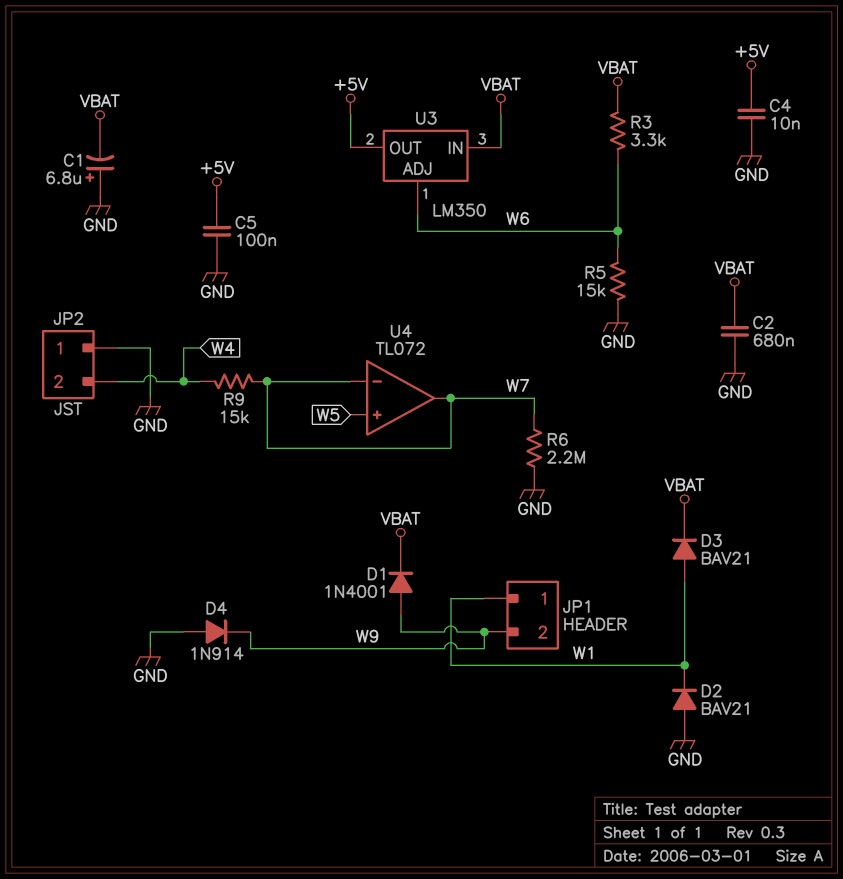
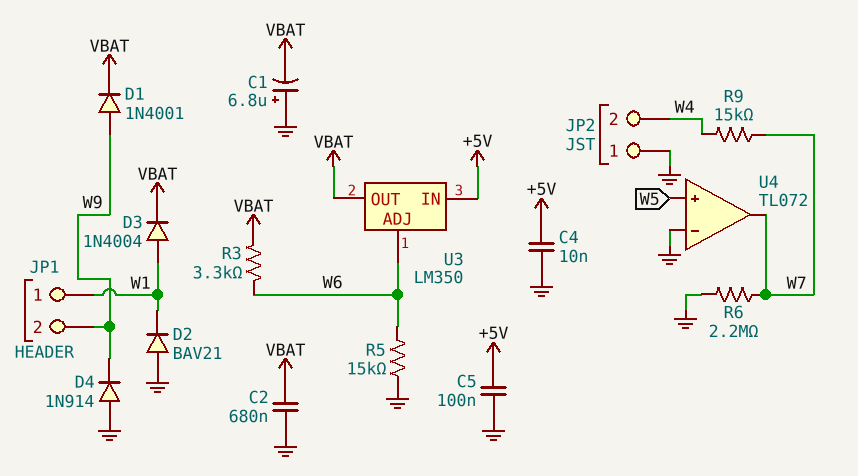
D3: diode BAV21 (A W1, K VBAT) -> diode 1N4004 (A W1, K VBAT)
U3 pin IN: VBAT -> +5V
U3 pin OUT: +5V -> VBAT
U4 pin in-: W7 -> GND

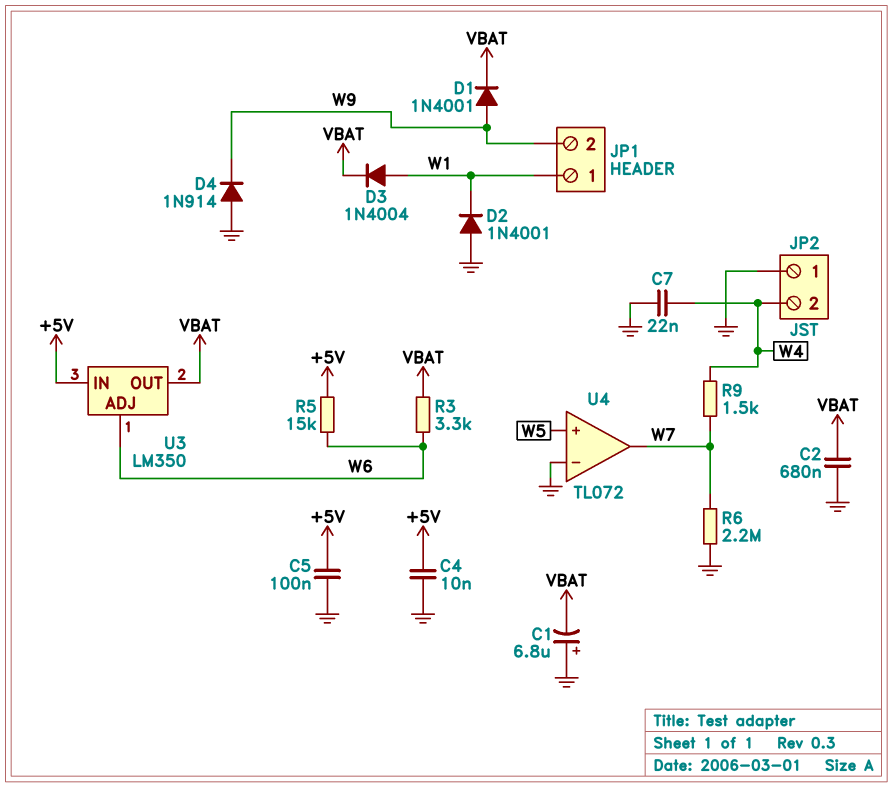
C7: none -> 22nF (GND, W4)
D2: diode BAV21 (A GND, K W1) -> diode 1N4001 (A GND, K W1)
R5: 15k (GND, W6) -> 15k (+5V, W6)
R9: 15k (W4, W7) -> 1.5k (W4, W7)

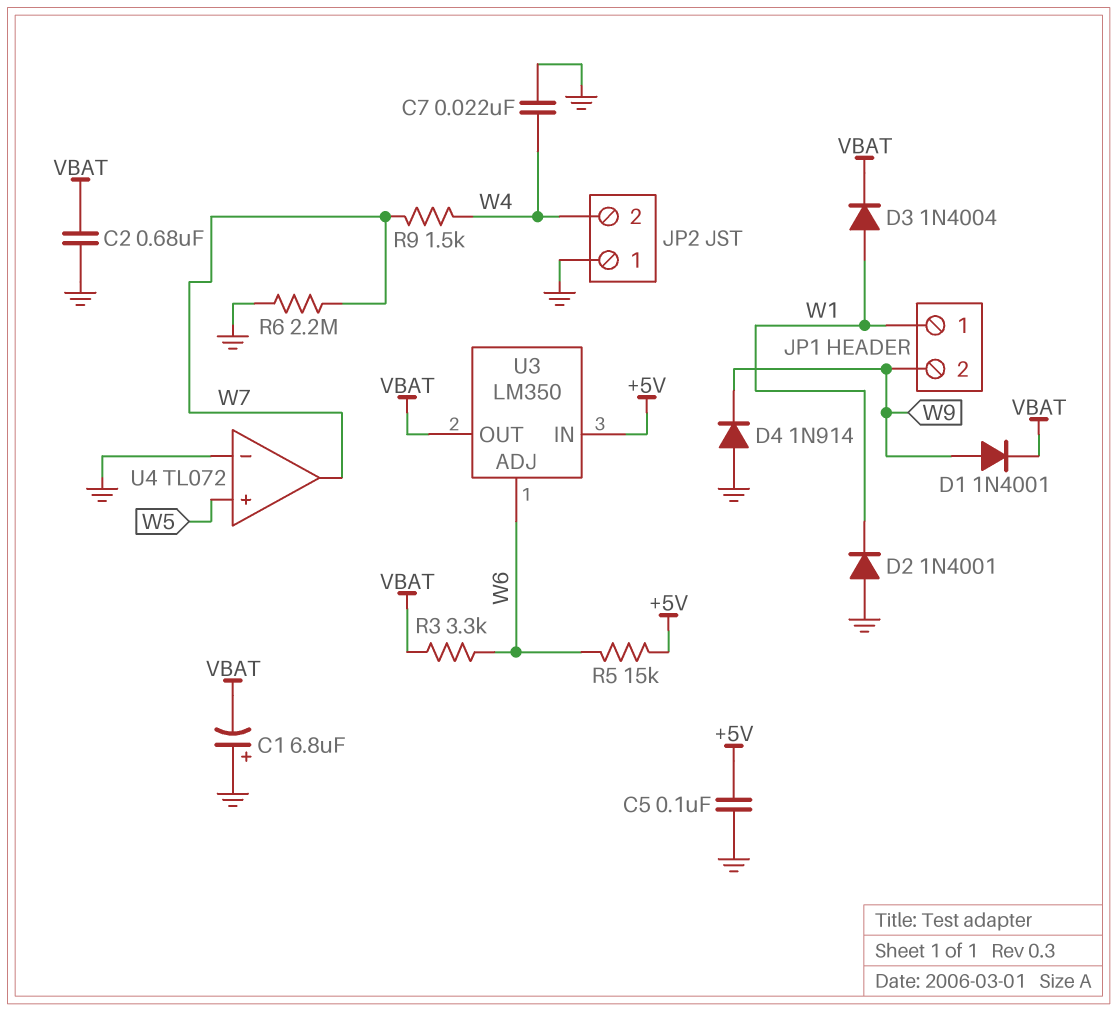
C4: 10nF (+5V, GND) -> none

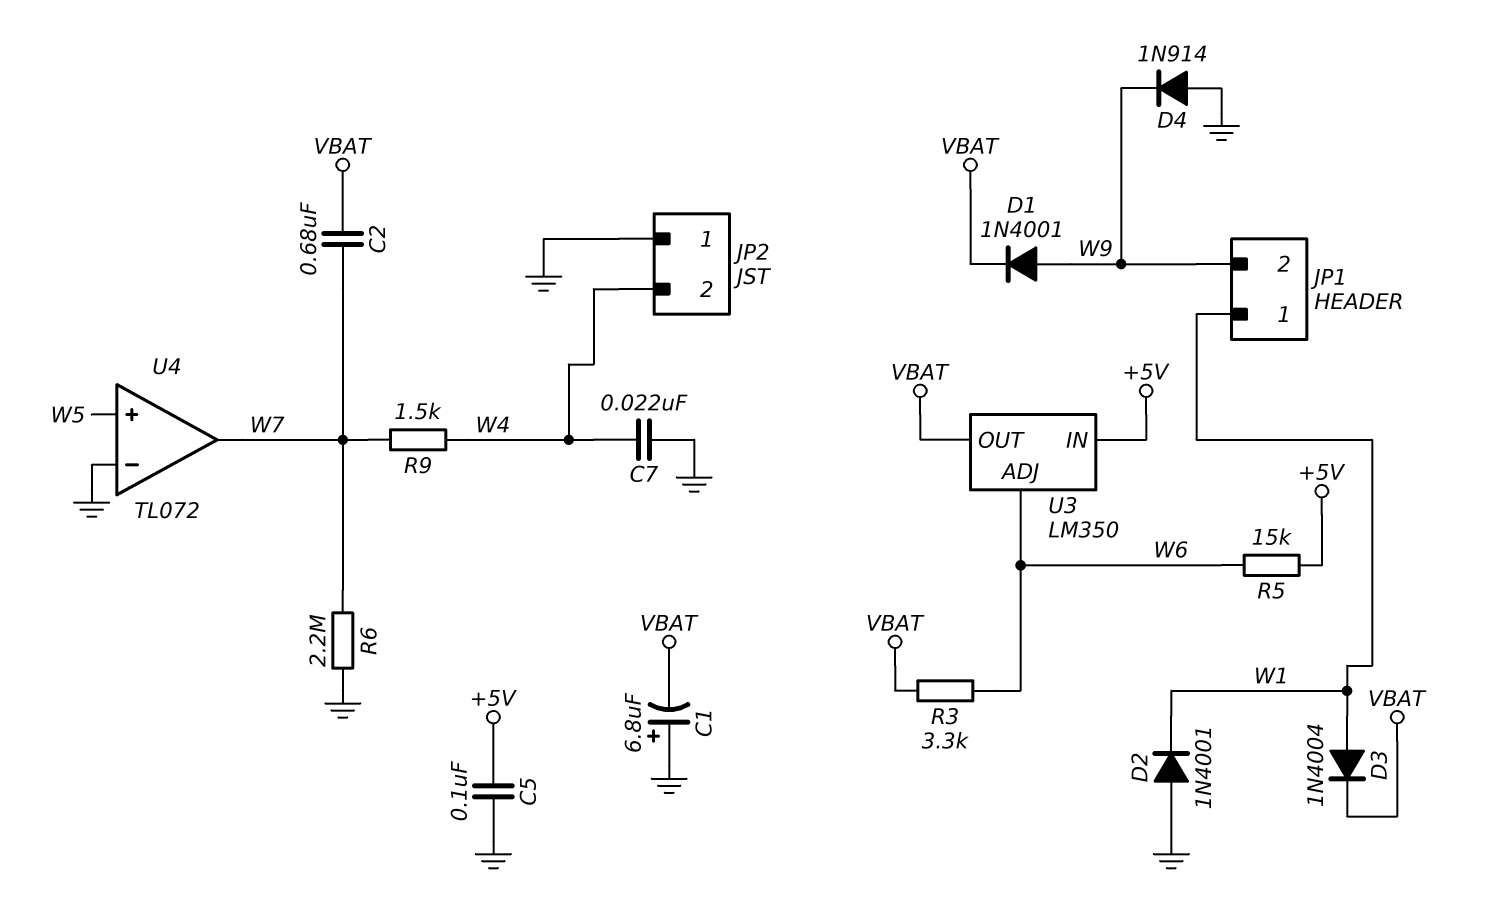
C2: 680nF (GND, VBAT) -> 680nF (VBAT, W7)

